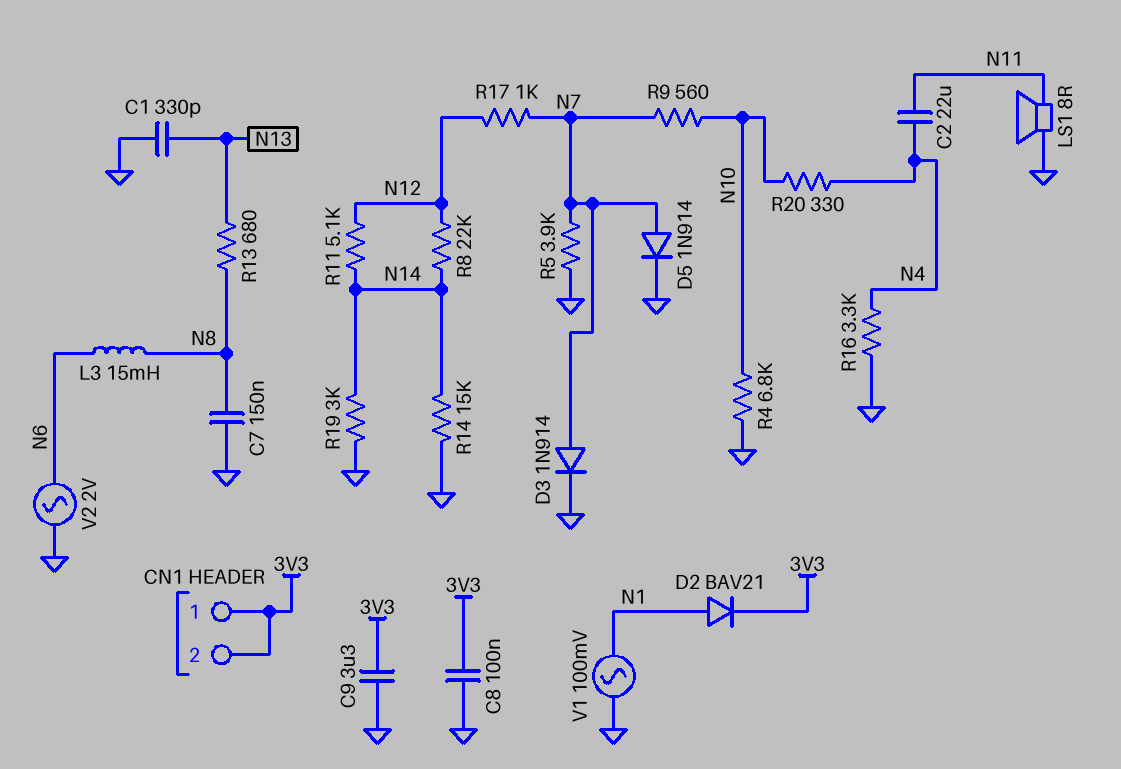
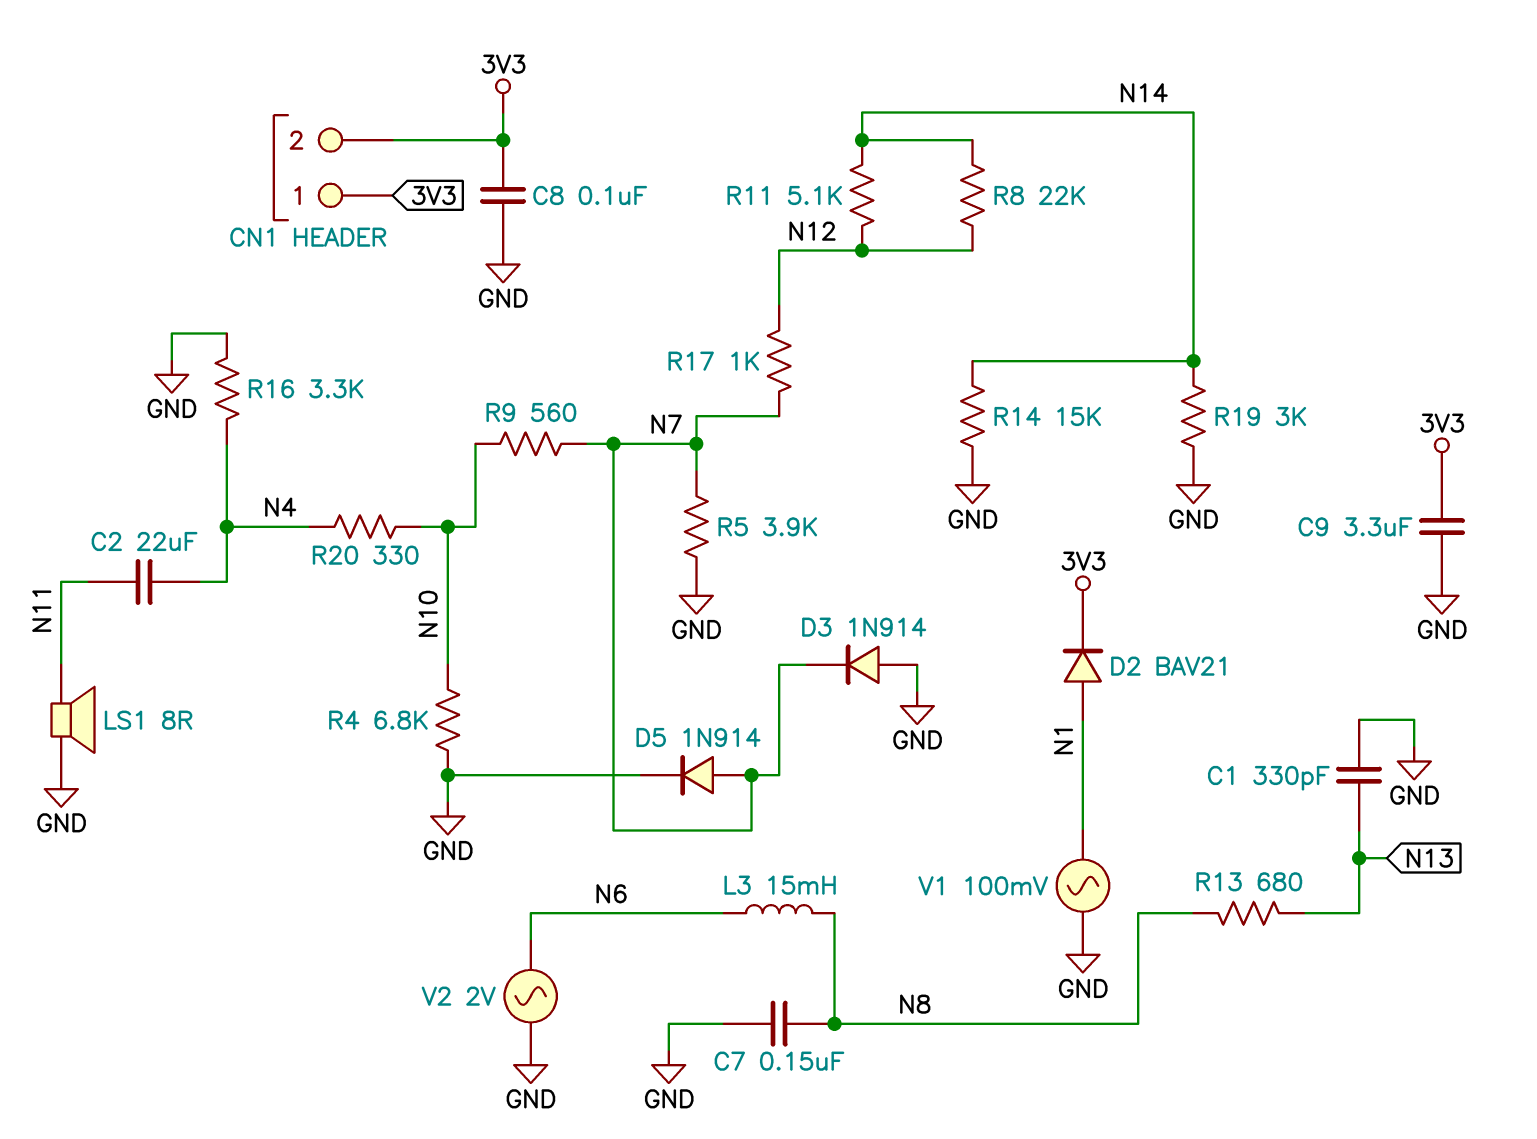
D3: diode 1N914 (A N7, K GND) -> diode 1N914 (A GND, K N7)

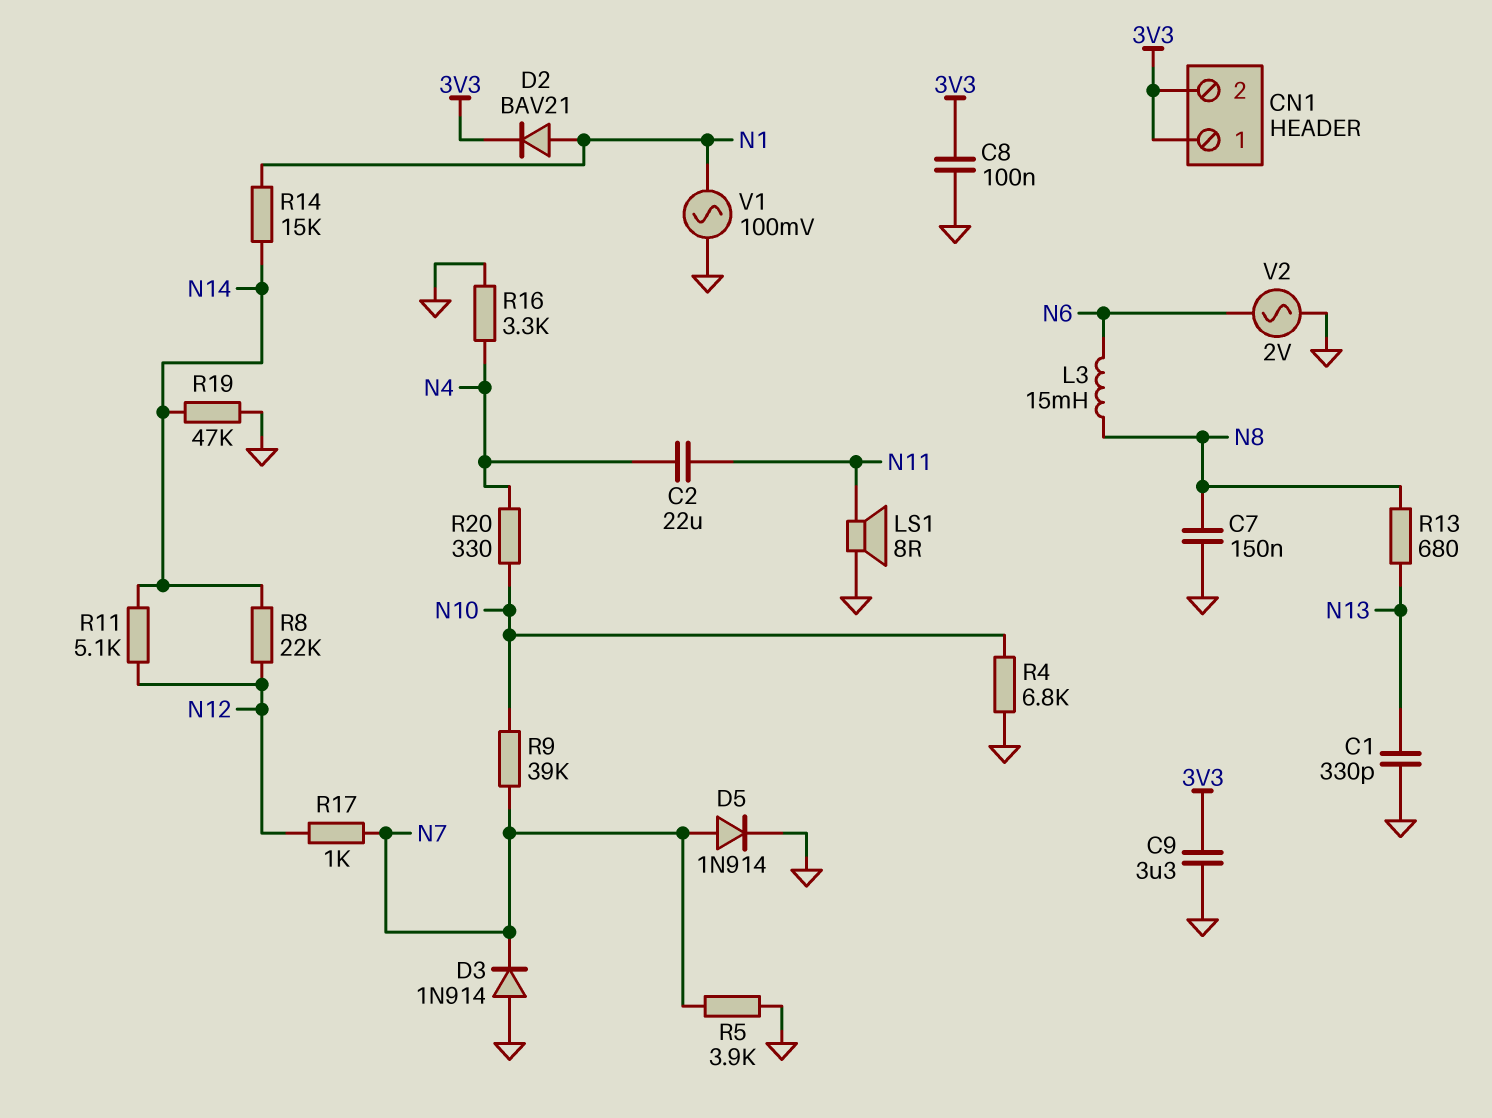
R9: 560 (N7, N10) -> 39k (N7, N10)
R14: 15k (GND, N14) -> 15k (N1, N14)
R19: 3k (GND, N14) -> 47k (GND, N14)

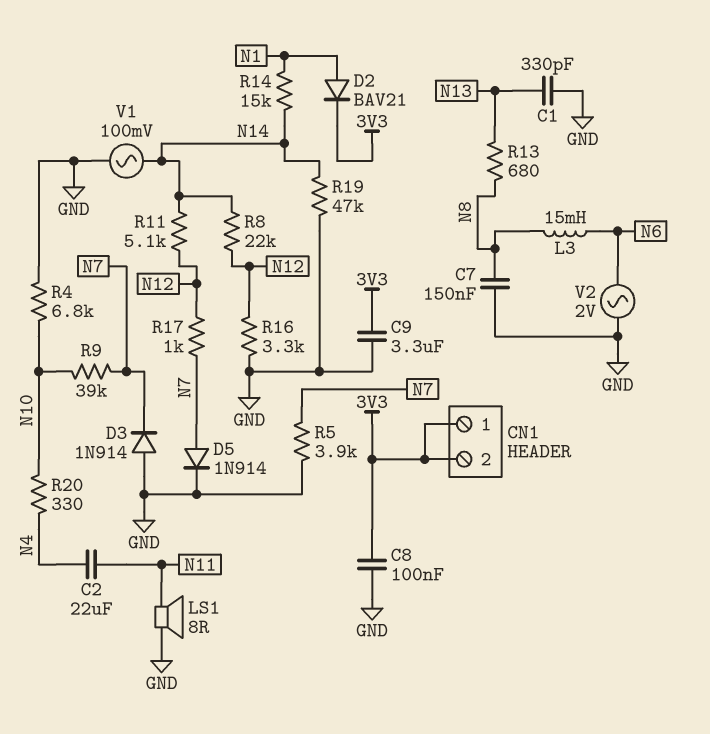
R16: 3.3k (GND, N4) -> 3.3k (GND, N12)
V1: AC 100mV (GND, N1) -> AC 100mV (GND, N14)

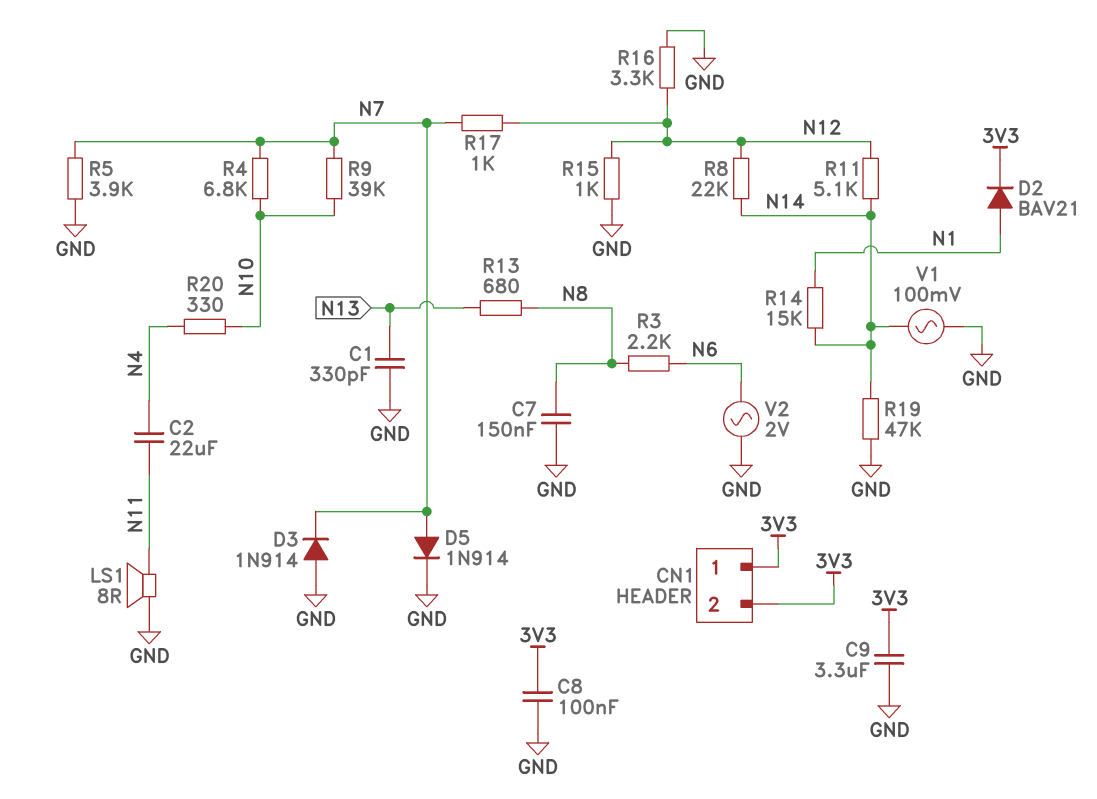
L3: 15mH (N6, N8) -> none
R3: none -> 2.2k (N6, N8)
R4: 6.8k (GND, N10) -> 6.8k (N7, N10)
R15: none -> 1k (GND, N12)

